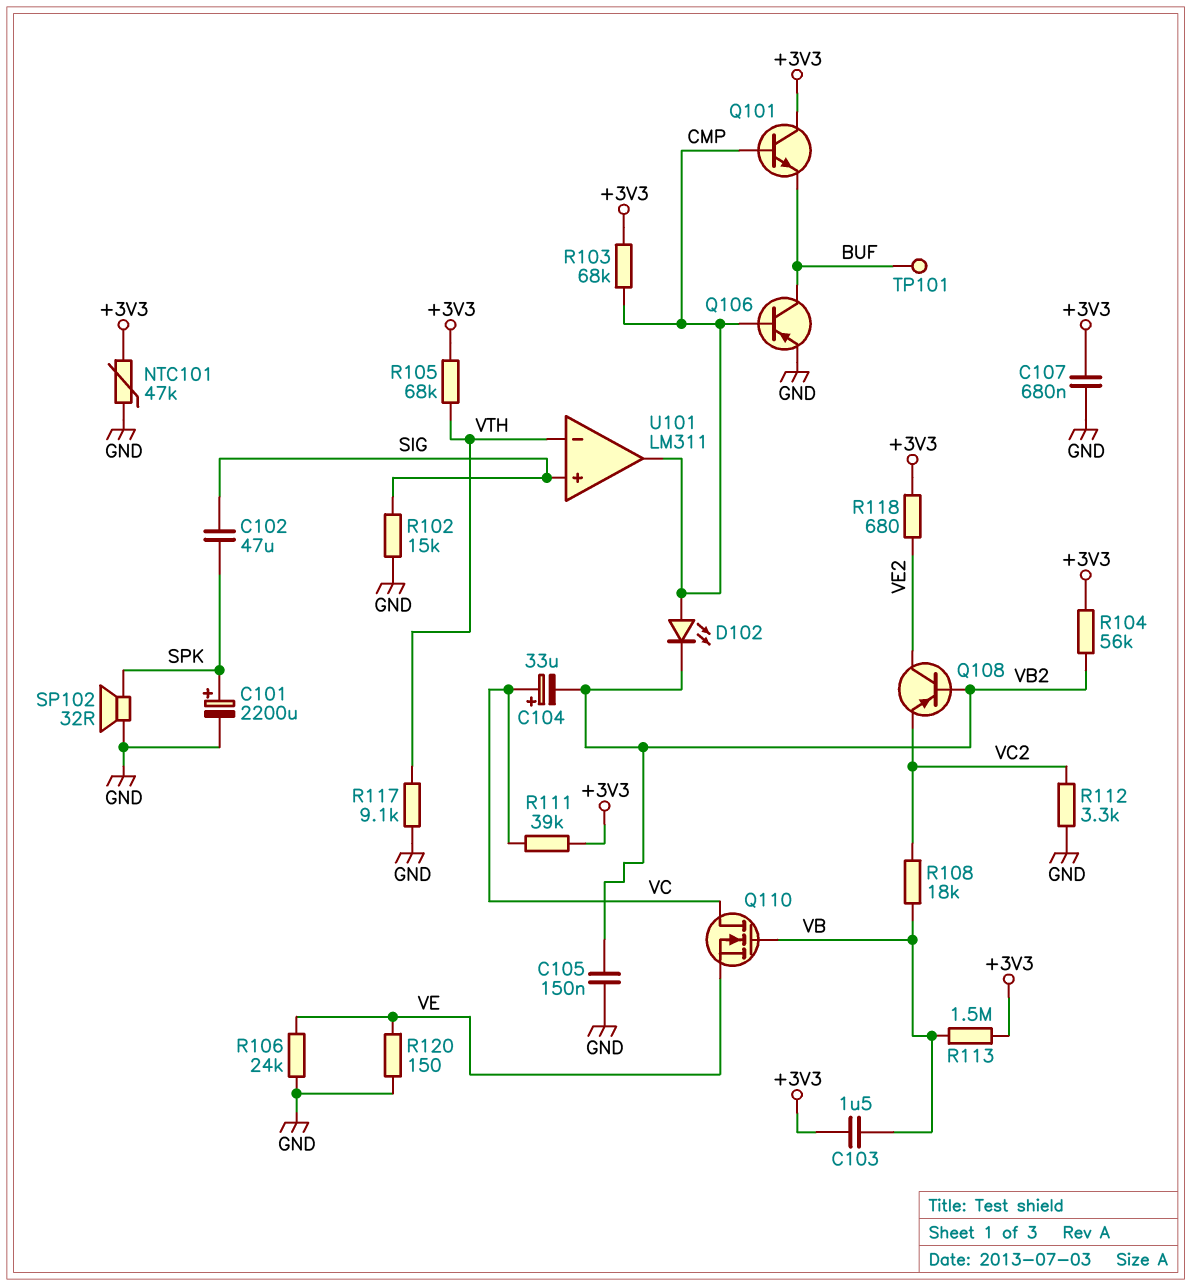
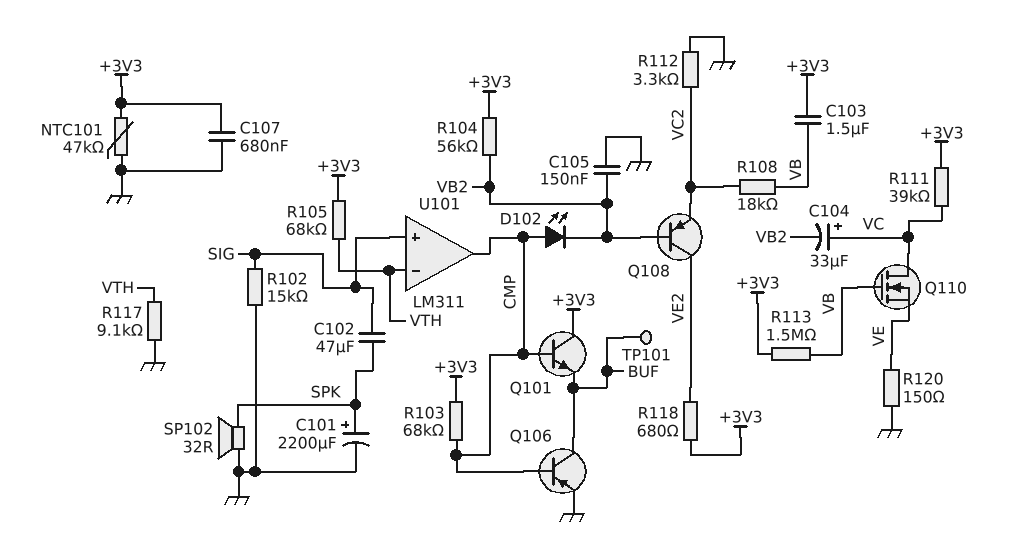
R106: 24k (GND, VE) -> none

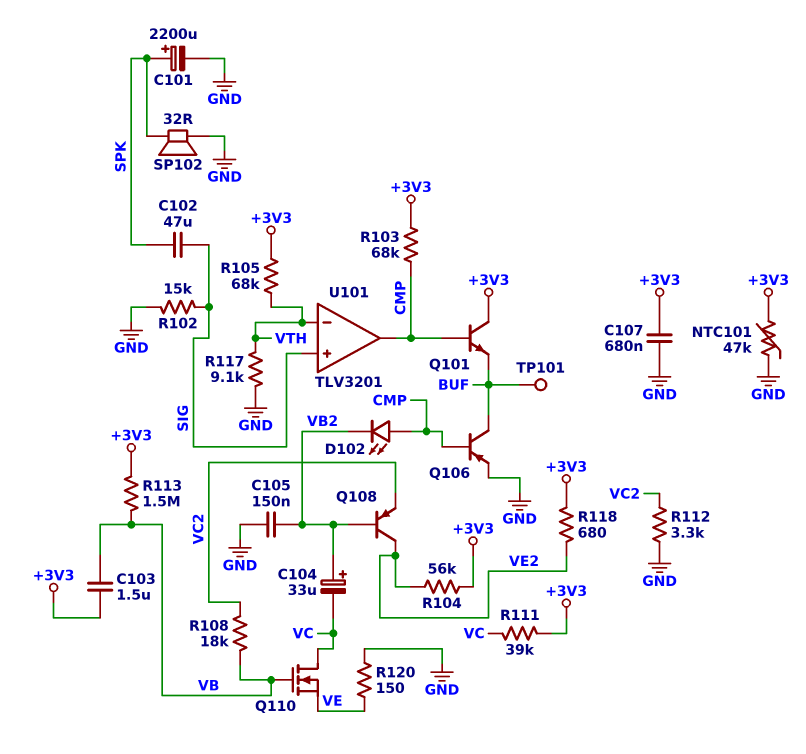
C104: 33uF (plus VC, minus VB2) -> 33uF (plus VB2, minus VC)
R104: 56k (+3V3, VB2) -> 56k (+3V3, VE2)
U101: LM311 -> TLV3201

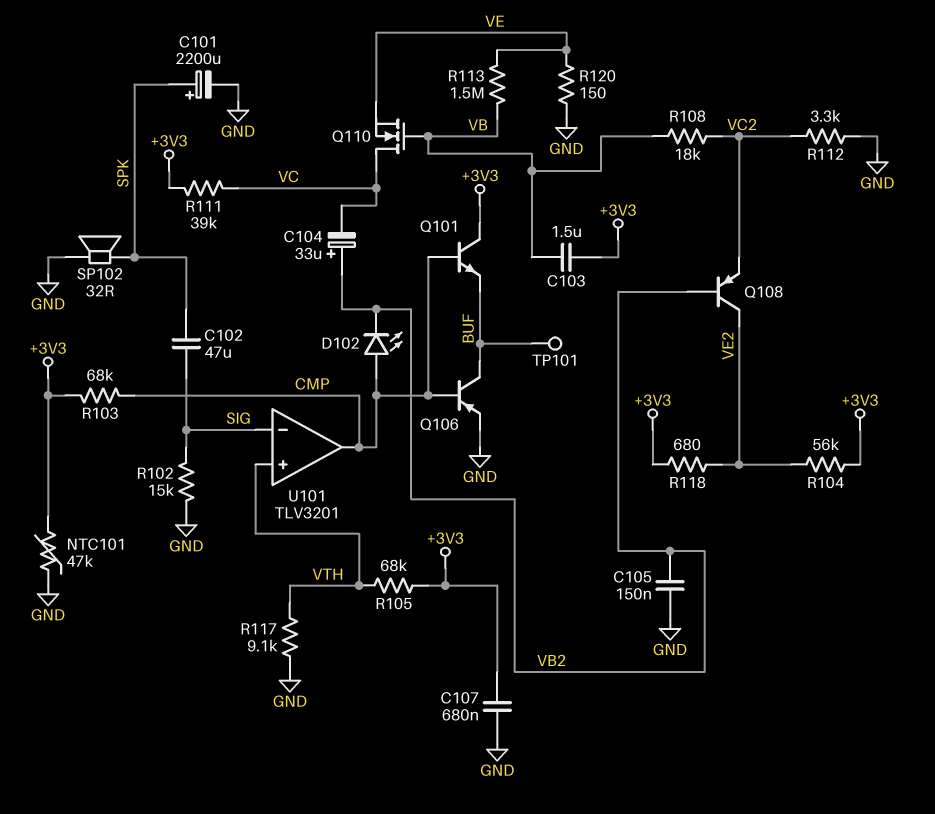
R113: 1.5M (+3V3, VB) -> 1.5M (VB, VE)
U101 pin in+: SIG -> VTH
U101 pin in-: VTH -> SIG

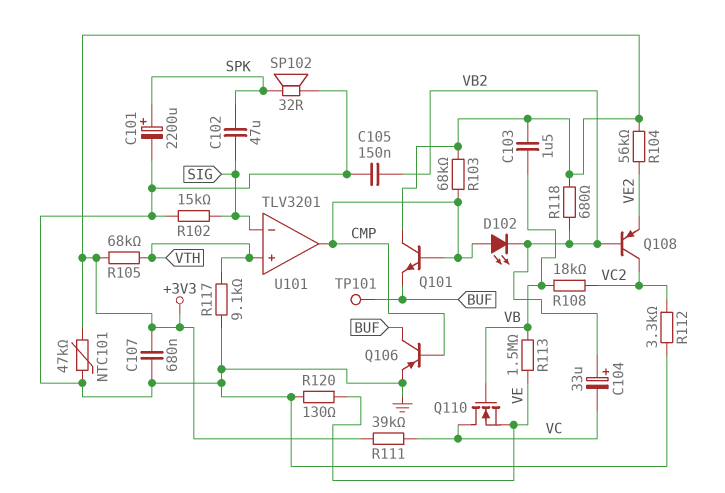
Q108: PNP (B VB2, C VE2, E VC2) -> PNP (B VB2, C VC2, E VE2)
R118: 680 (+3V3, VE2) -> 680 (+3V3, VB2)
R120: 150 (GND, VE) -> 130 (GND, VE)

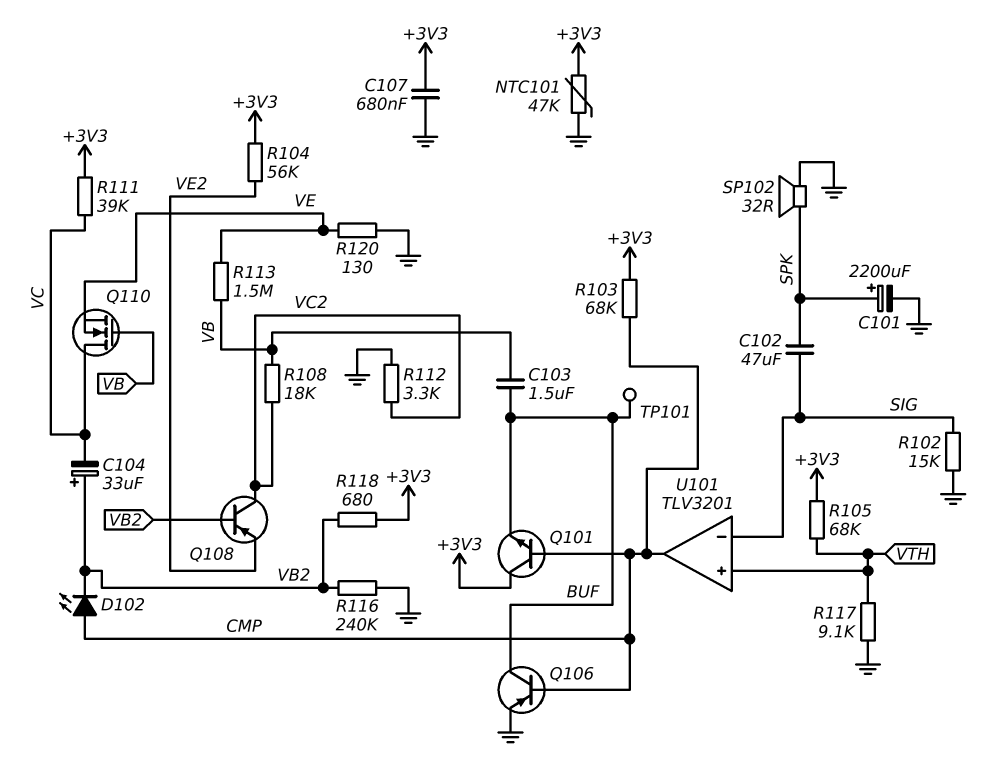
C103: 1.5uF (+3V3, VB) -> 1.5uF (BUF, VB)
C105: 150nF (GND, VB2) -> none
R116: none -> 240k (GND, VB2)

